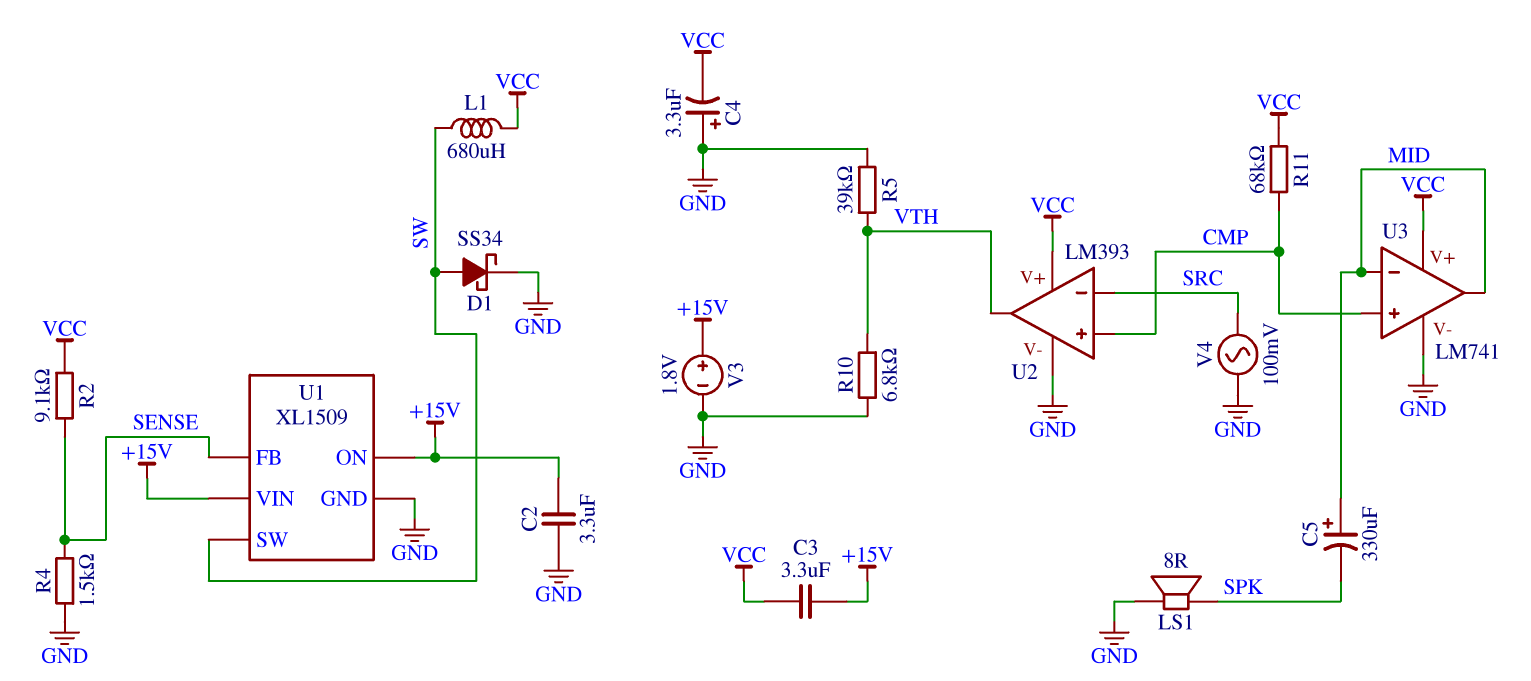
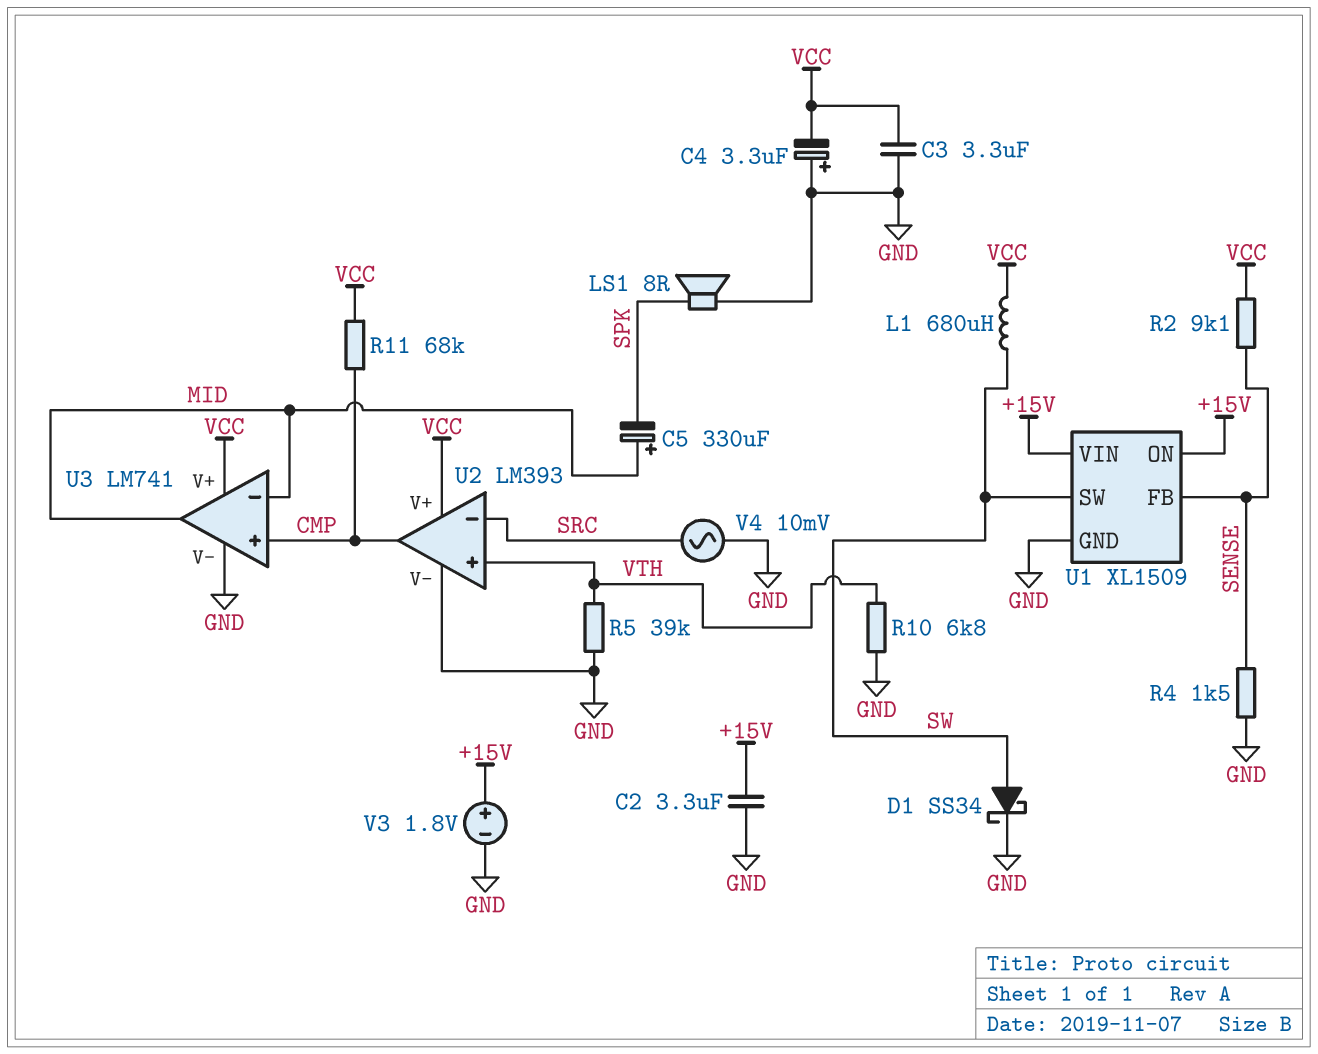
C3: 3.3uF (+15V, VCC) -> 3.3uF (GND, VCC)
U2 pin in+: CMP -> VTH
U2 pin out: VTH -> CMP
V4: AC 100mV (GND, SRC) -> AC 10mV (GND, SRC)

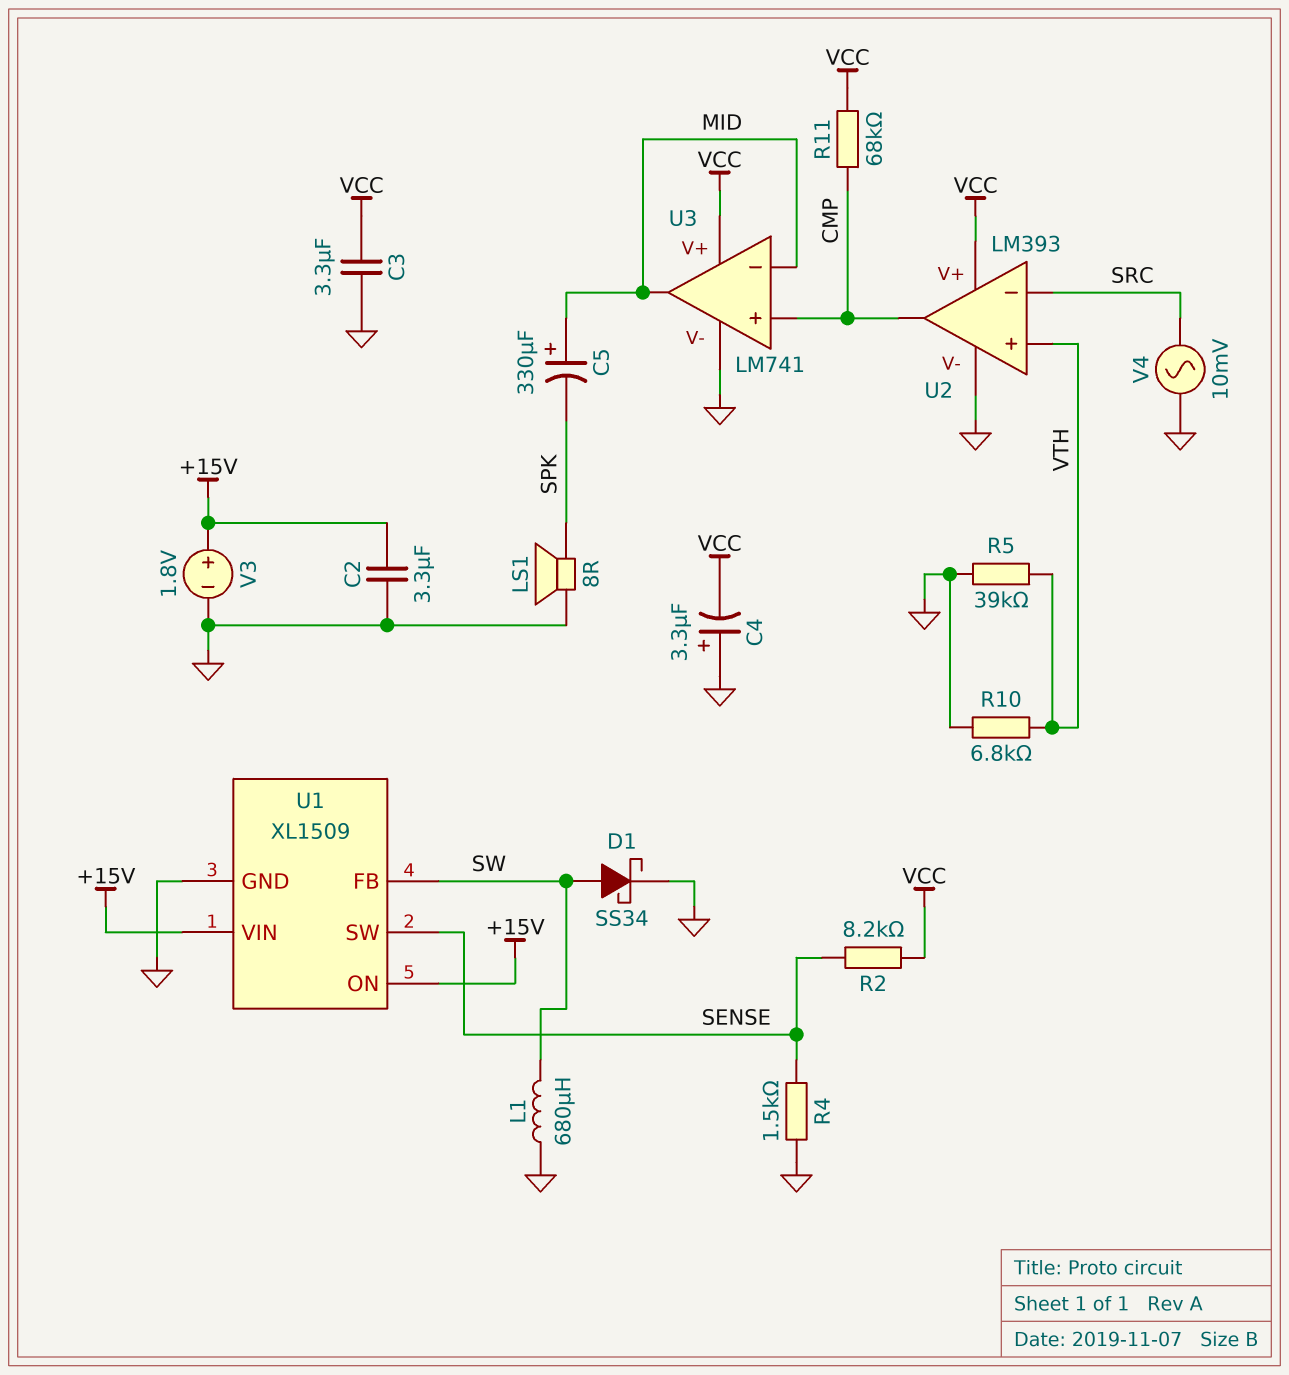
L1: 680uH (SW, VCC) -> 680uH (GND, SW)
R2: 9.1k (SENSE, VCC) -> 8.2k (SENSE, VCC)
U1 pin FB: SENSE -> SW
U1 pin SW: SW -> SENSE

